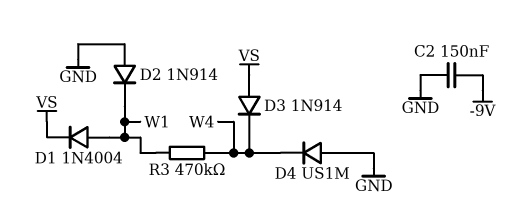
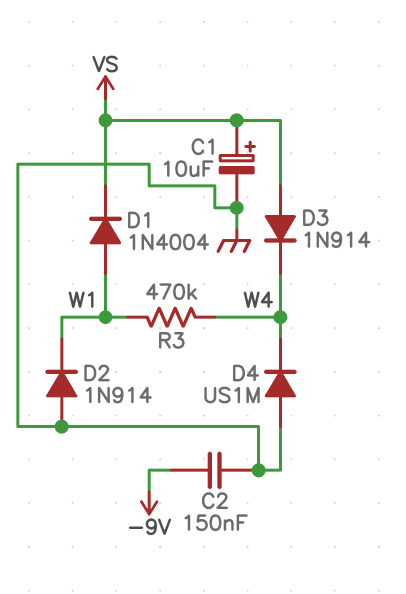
C1: none -> 10uF (plus VS, minus GND)

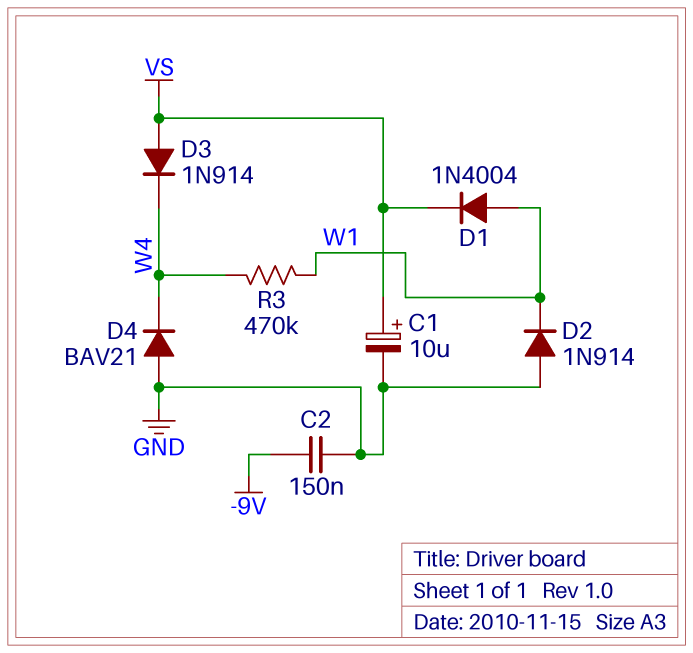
D4: diode US1M (A GND, K W4) -> diode BAV21 (A GND, K W4)

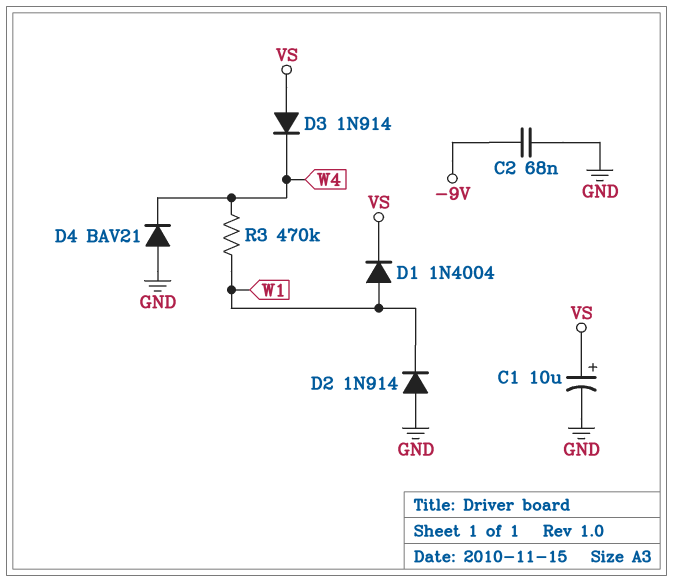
C2: 150nF (-9V, GND) -> 68nF (-9V, GND)

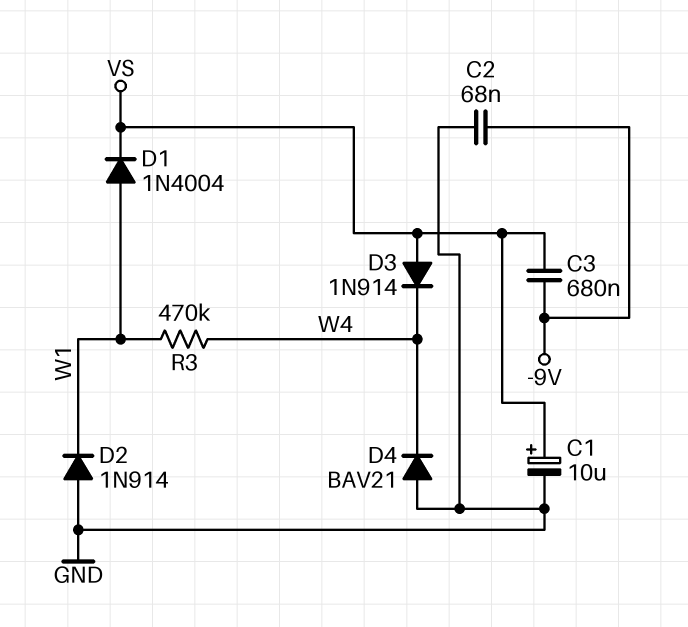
C3: none -> 680nF (-9V, VS)

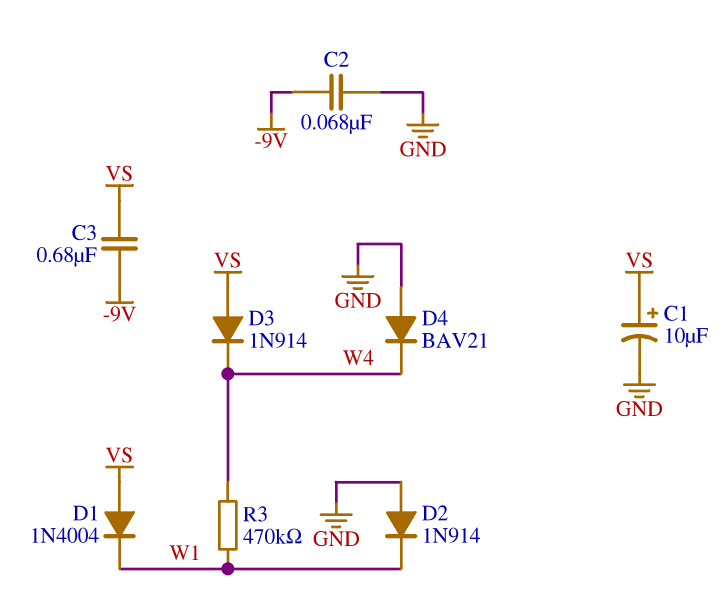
D1: diode 1N4004 (A W1, K VS) -> diode 1N4004 (A VS, K W1)

